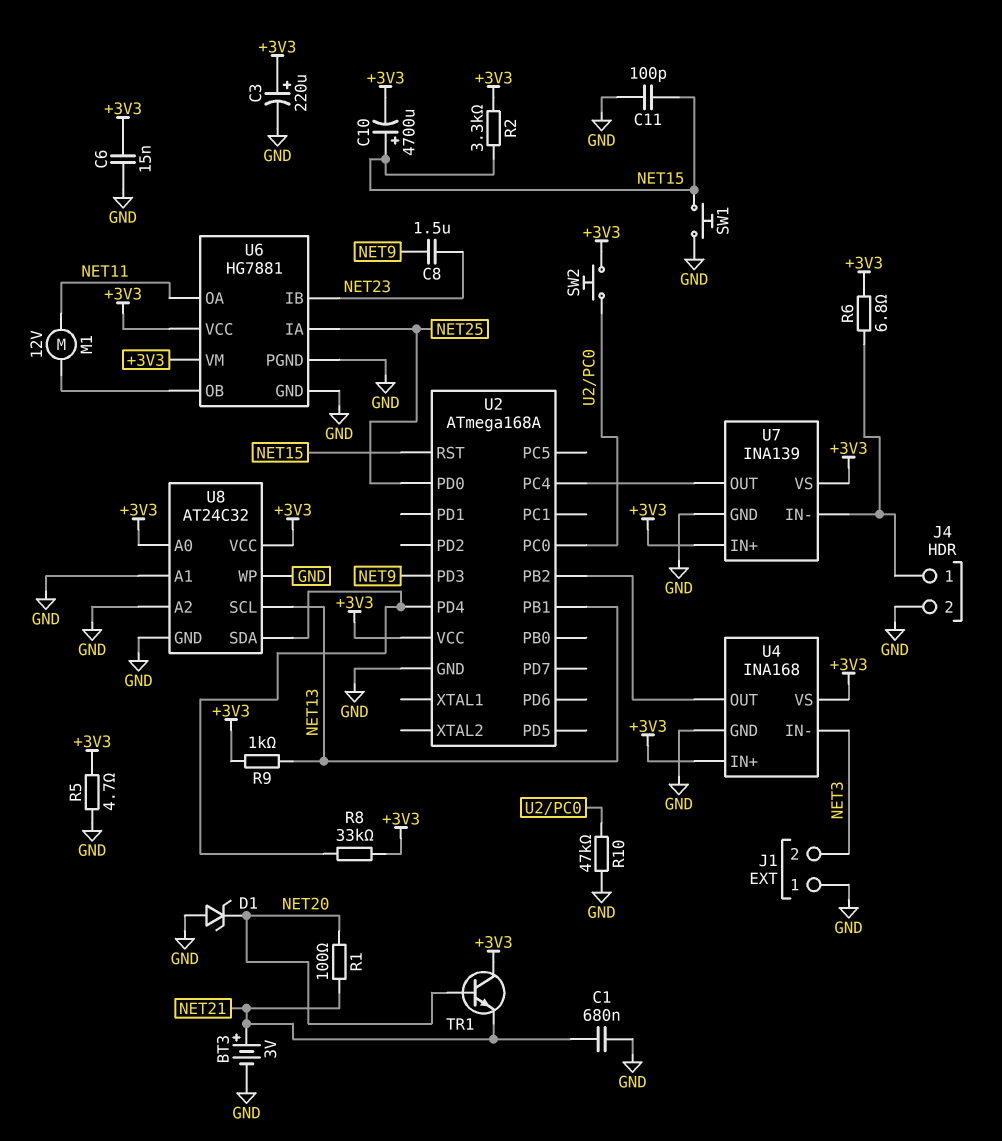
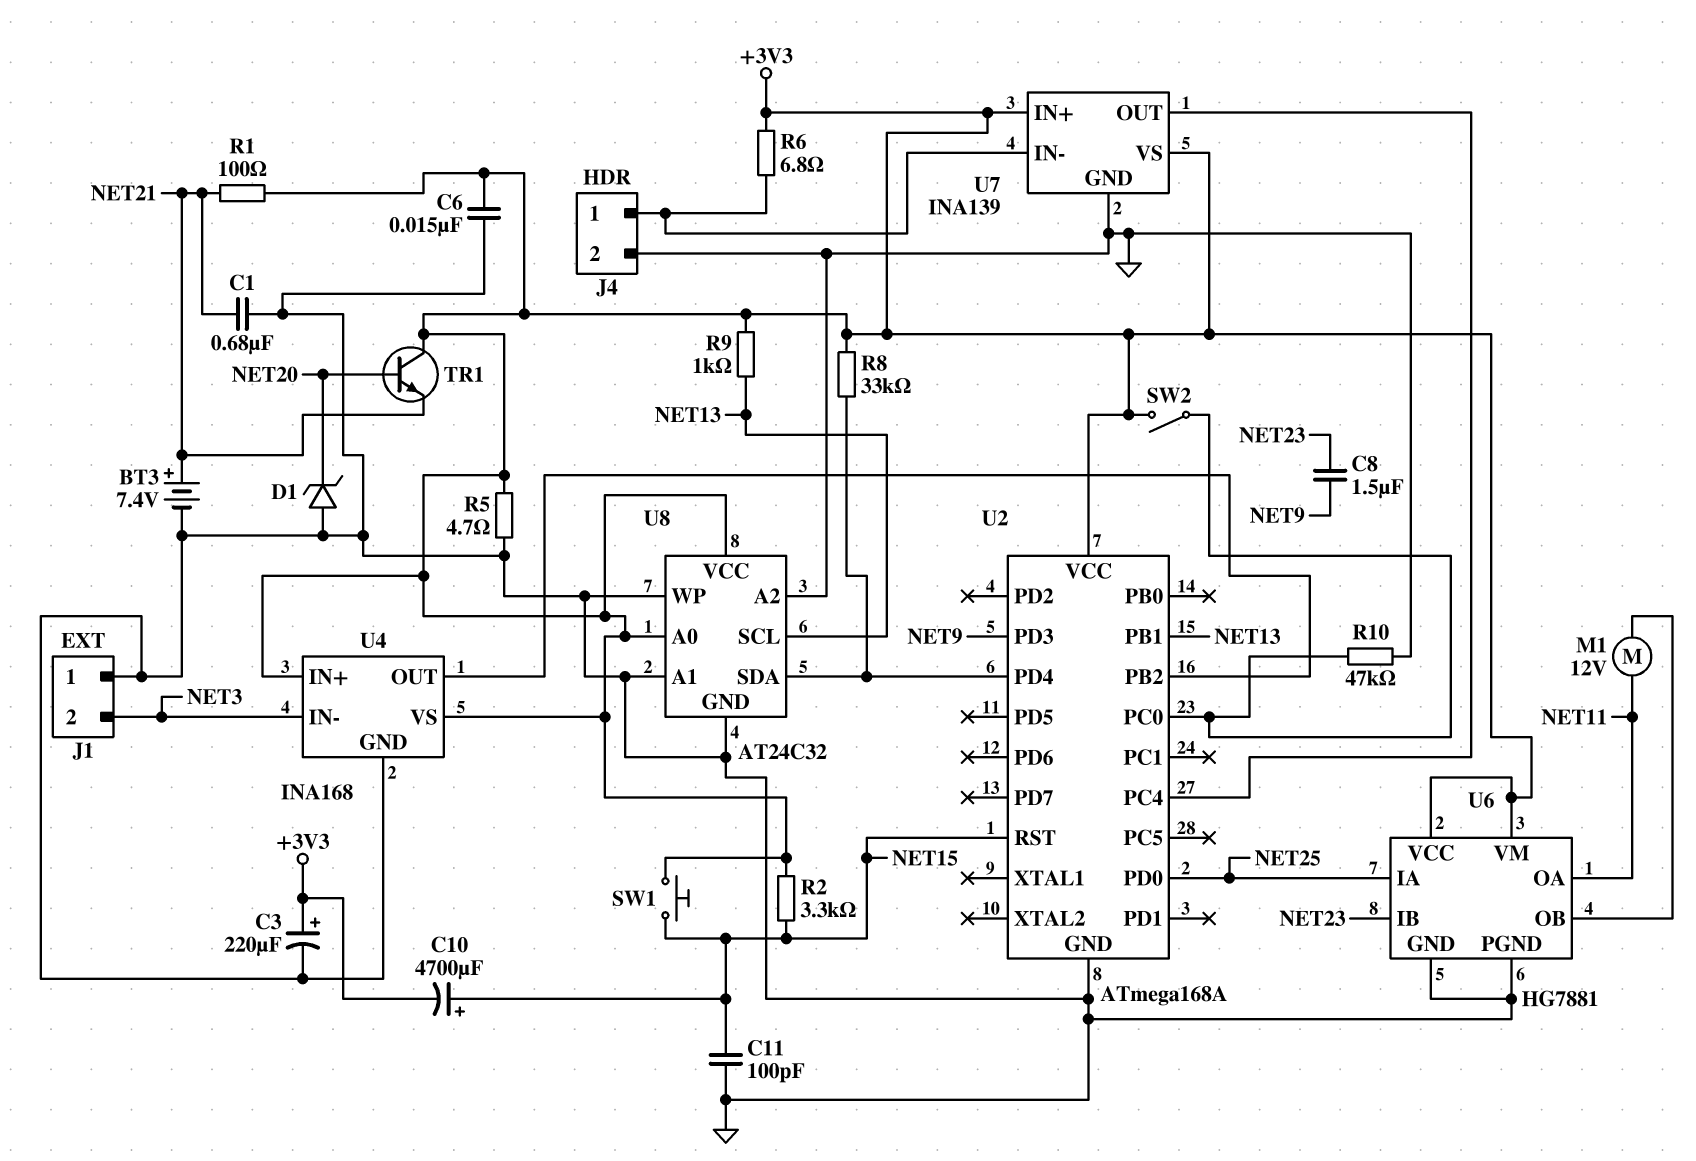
BT3: 3V (plus NET21, minus GND) -> 7.4V (plus NET21, minus GND)
R1: 100 (NET20, NET21) -> 100 (+3V3, NET21)
SW1: button (GND, NET15) -> button (+3V3, NET15)
SW2: button (+3V3, U2/PC0) -> switch (+3V3, U2/PC0)

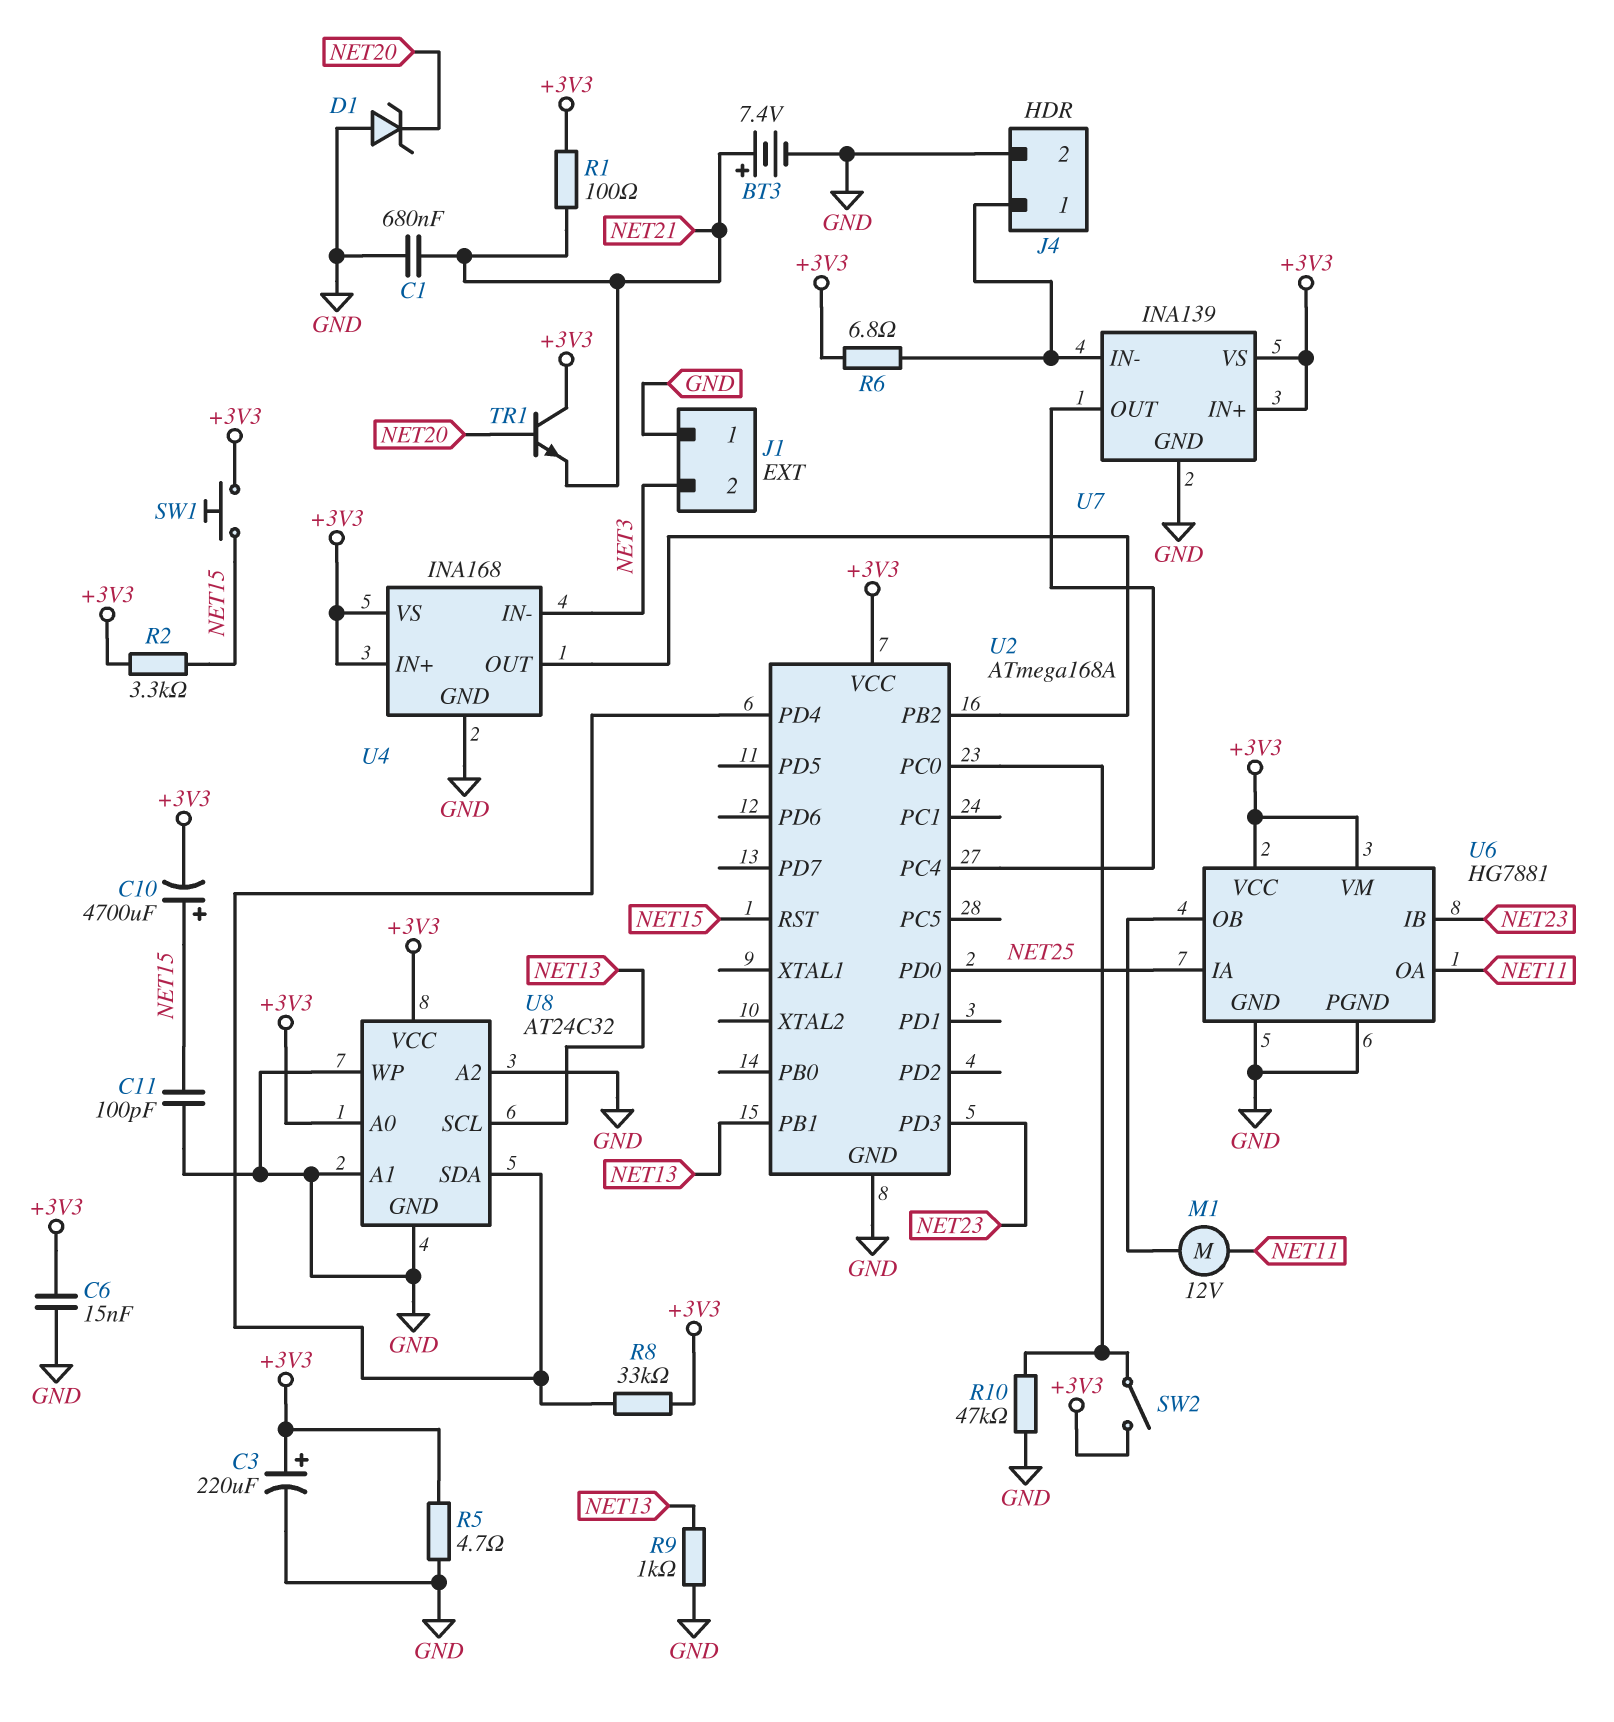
C8: 1.5uF (NET9, NET23) -> none
R9: 1k (+3V3, NET13) -> 1k (GND, NET13)
U2 pin PD3: NET9 -> NET23

